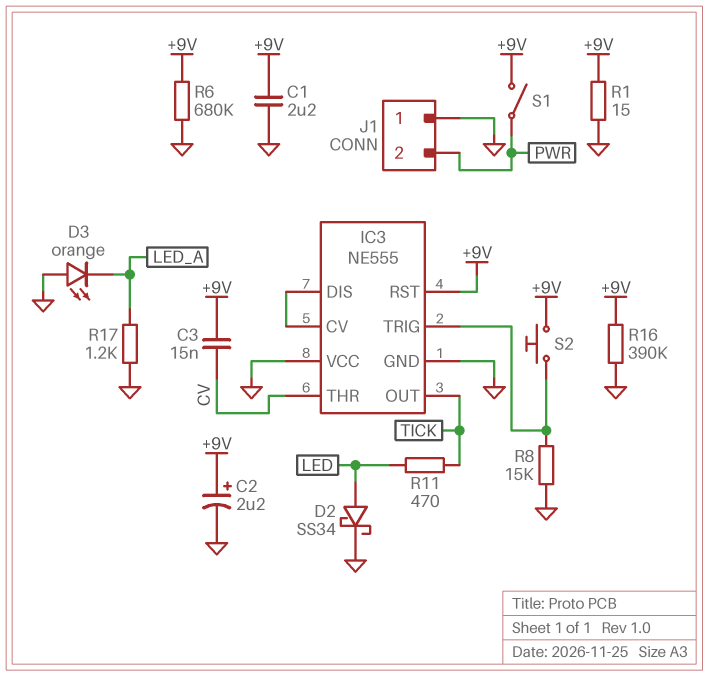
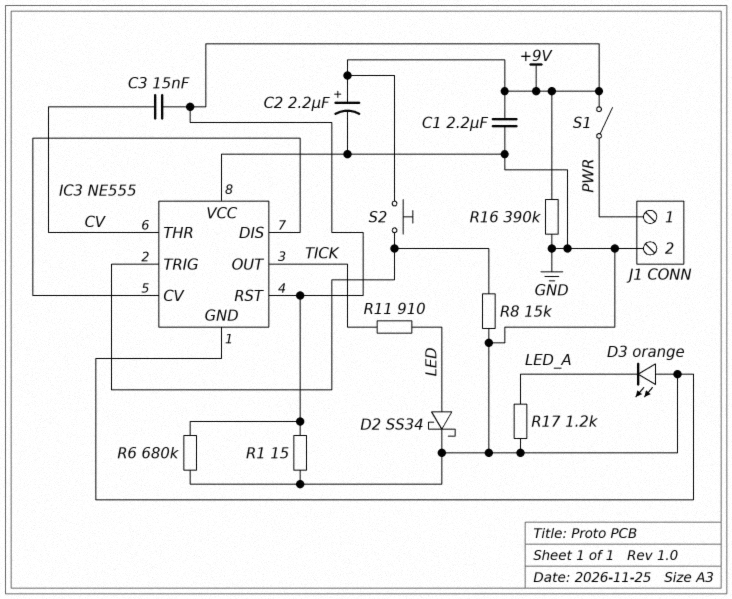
J1 pin 1: GND -> PWR
J1 pin 2: PWR -> GND
R11: 470 (LED, TICK) -> 910 (LED, TICK)

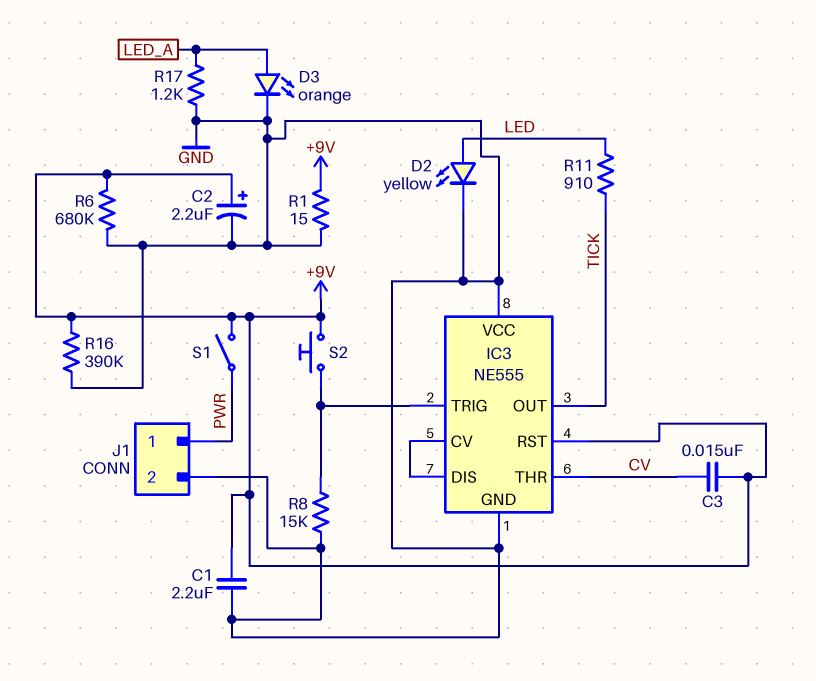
D2: schottky SS34 (A LED, K GND) -> LED yellow (A LED, K GND)
D3: LED orange (A GND, K LED_A) -> LED orange (A LED_A, K GND)

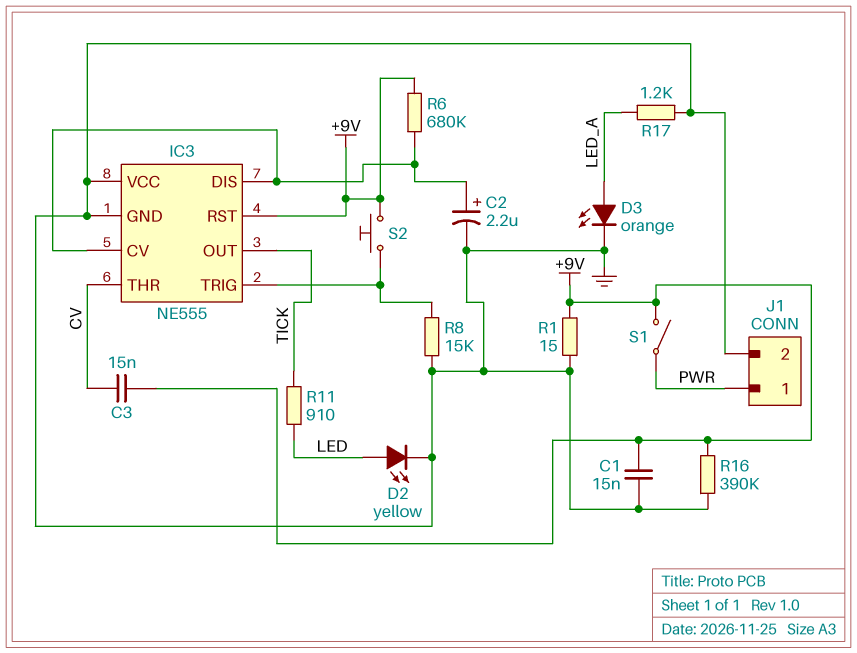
C1: 2.2uF (+9V, GND) -> 15nF (+9V, GND)
C2: 2.2uF (plus +9V, minus GND) -> 2.2uF (plus IC3/CV, minus GND)
R6: 680k (+9V, GND) -> 680k (+9V, IC3/CV)

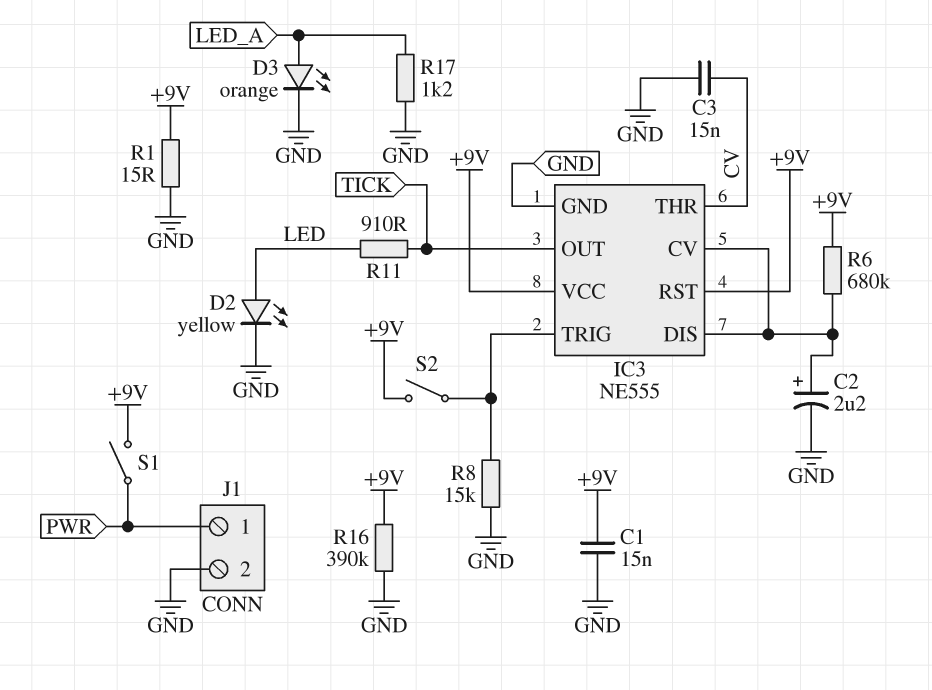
C3: 15nF (+9V, CV) -> 15nF (CV, GND)
IC3 pin VCC: GND -> +9V
S2: button (+9V, IC3/TRIG) -> switch (+9V, IC3/TRIG)

